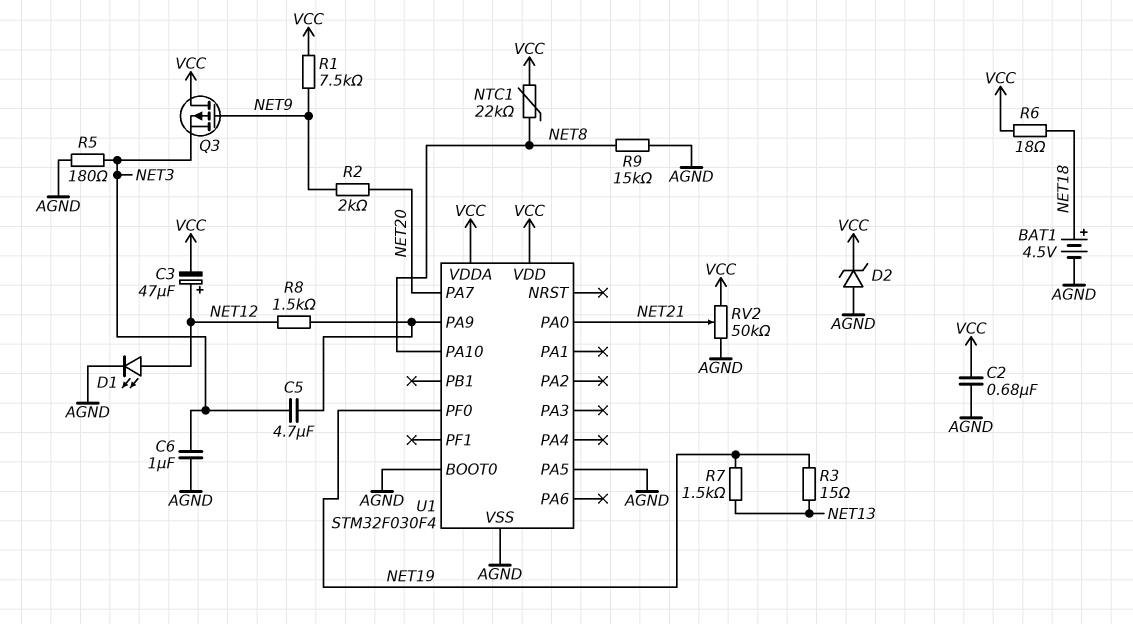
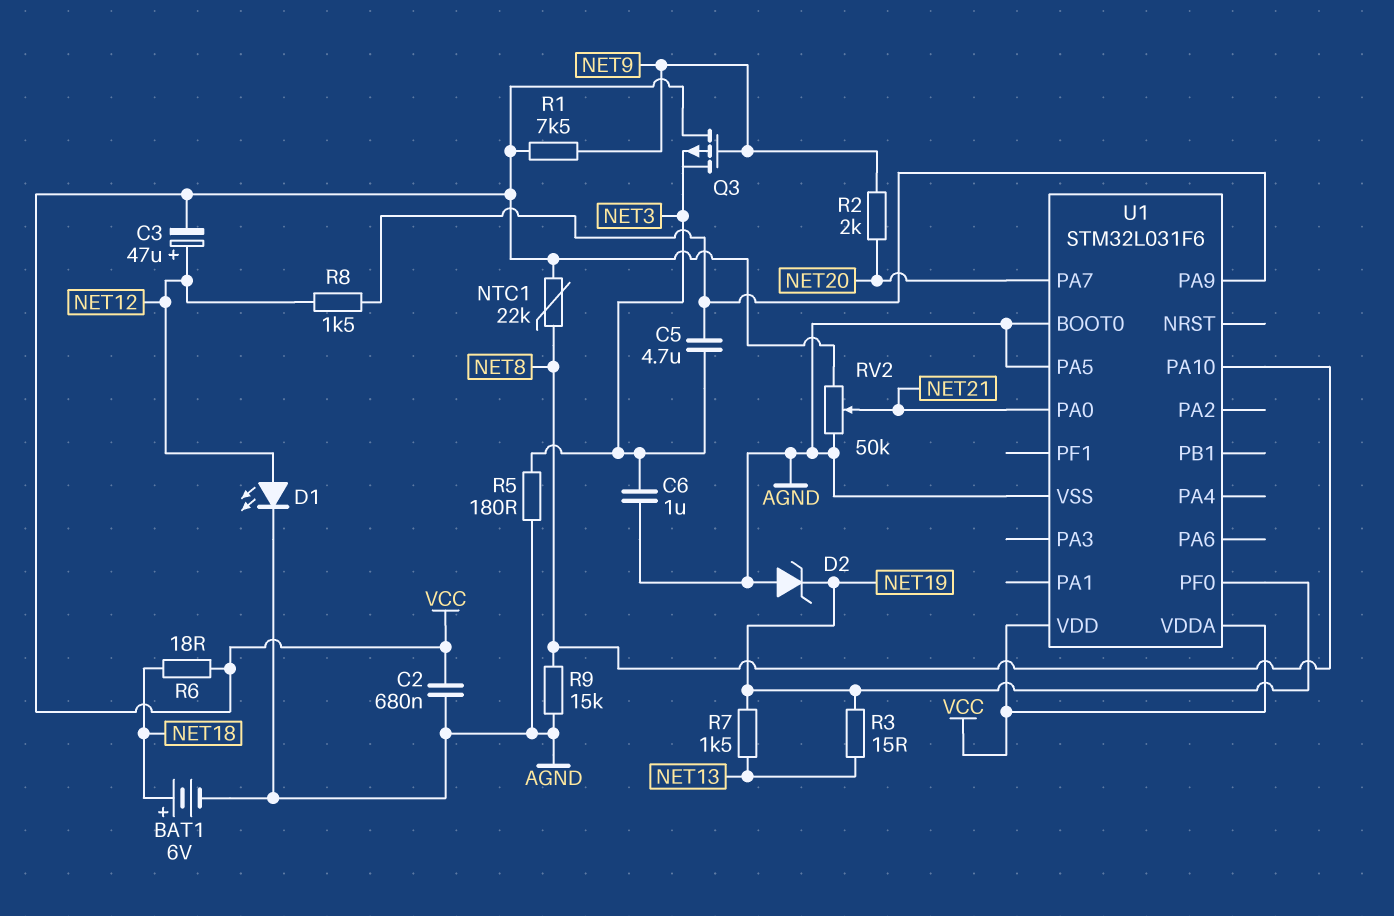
BAT1: 4.5V (plus NET18, minus AGND) -> 6V (plus NET18, minus AGND)
D2: zener (A AGND, K VCC) -> zener (A AGND, K NET19)
U1: STM32F030F4 -> STM32L031F6

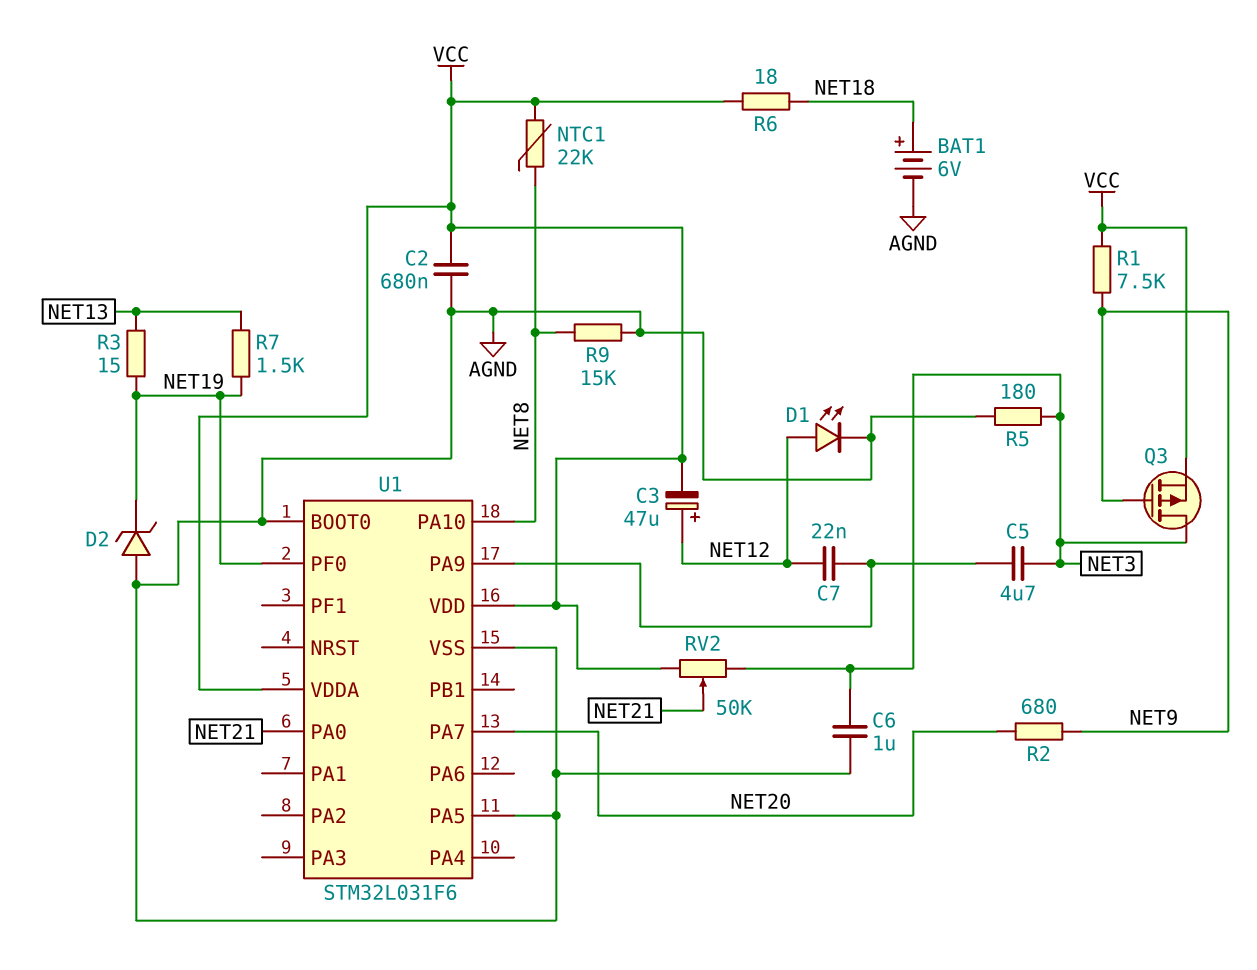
C7: none -> 22nF (NET12, U1/PA9)
Q3: PMOS (G NET9, D VCC, S NET3) -> PMOS (G NET9, D NET3, S VCC)
R2: 2k (NET9, NET20) -> 680 (NET9, NET20)
R8: 1.5k (NET12, U1/PA9) -> none
RV2: 50k (AGND, VCC, wiper NET21) -> 50k (NET3, VCC, wiper NET21)

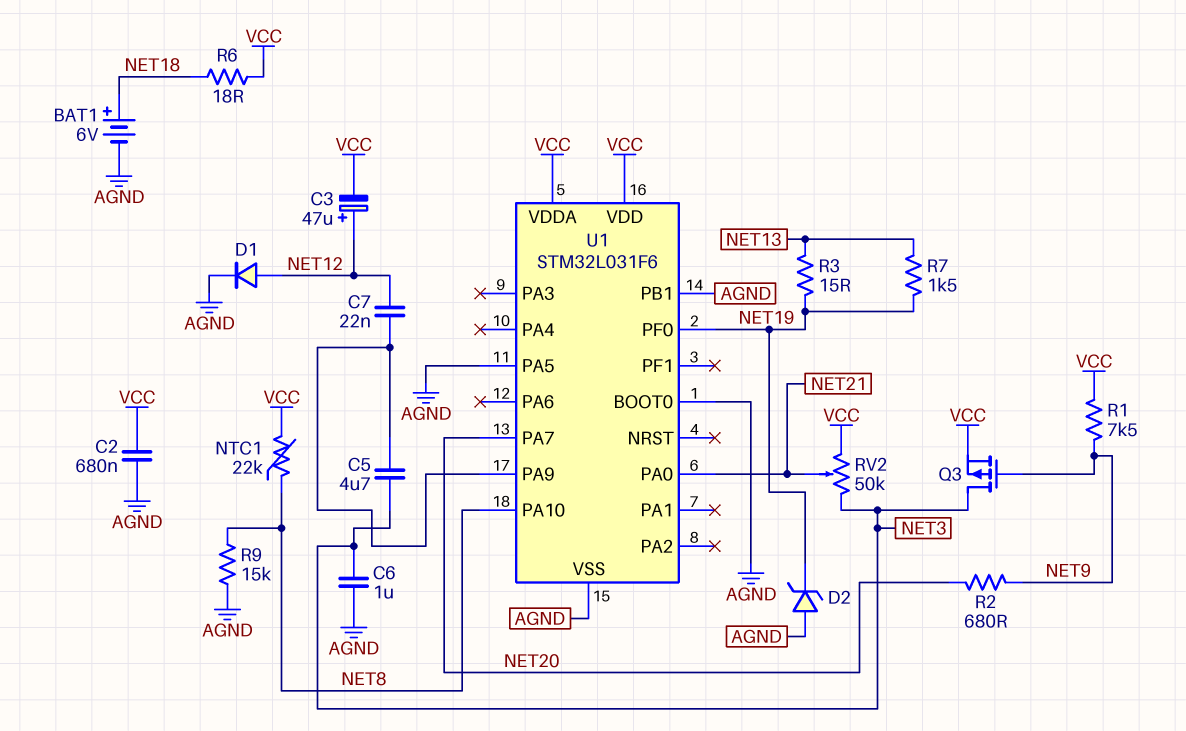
D1: LED (A NET12, K AGND) -> diode (A NET12, K AGND)
R5: 180 (AGND, NET3) -> none
U1 pin PB1: none -> AGND

